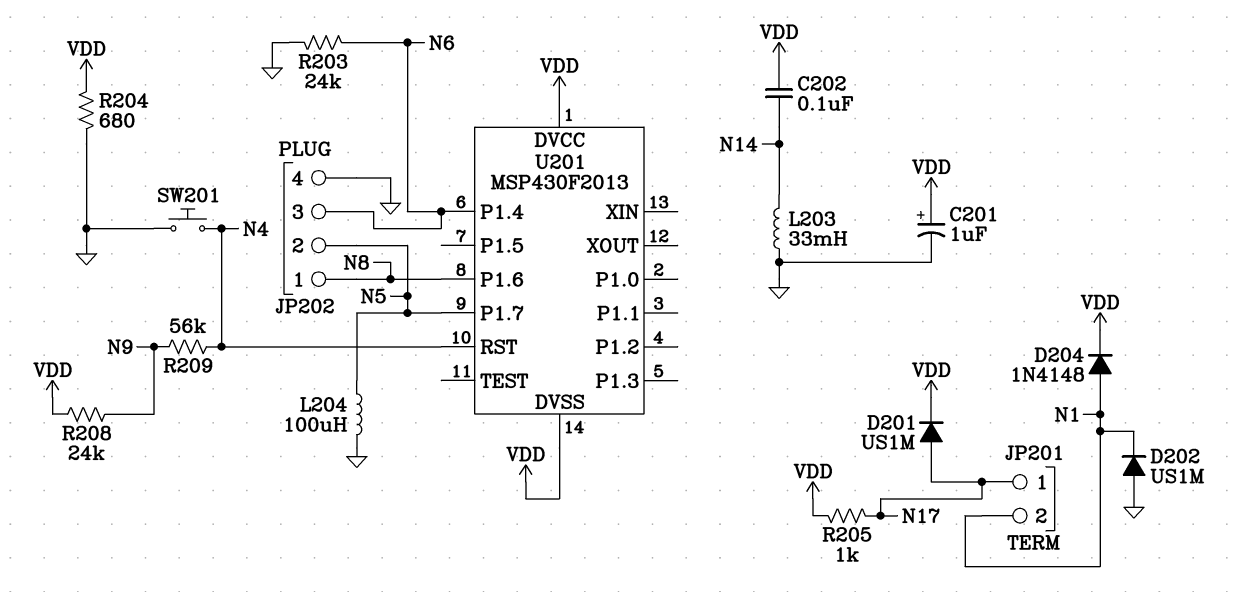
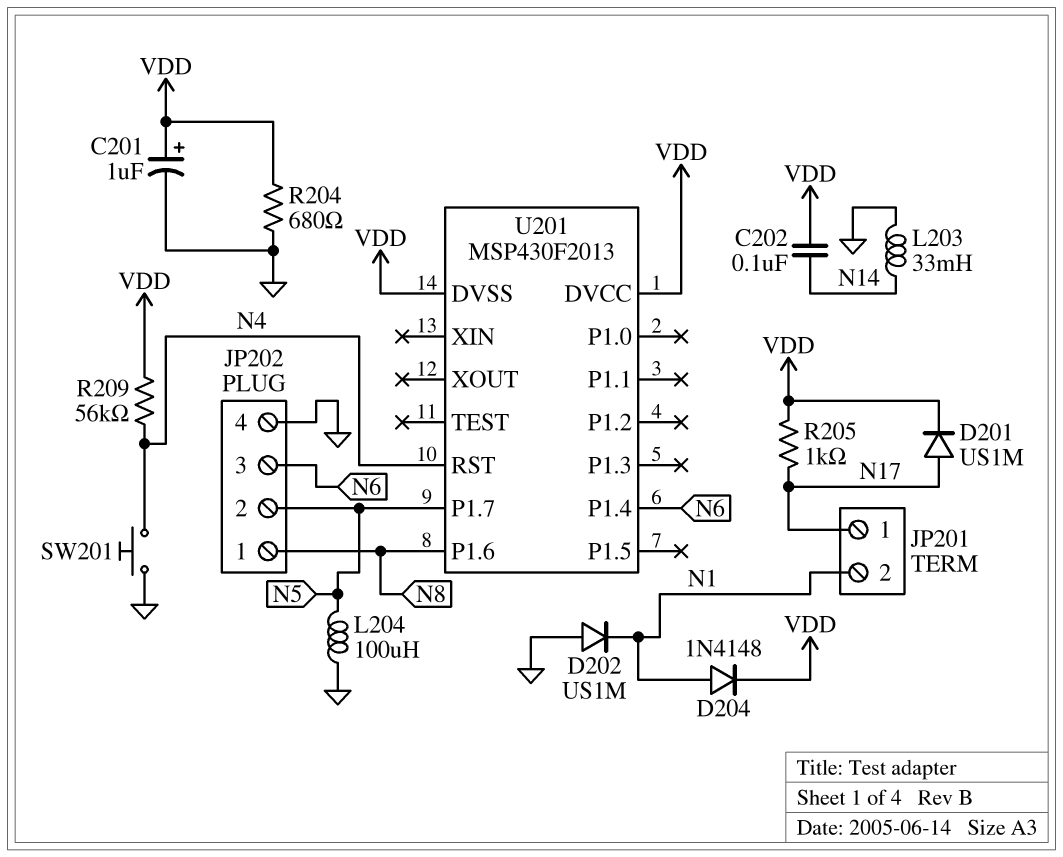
R203: 24k (GND, N6) -> none
R208: 24k (N9, VDD) -> none
R209: 56k (N4, N9) -> 56k (N4, VDD)

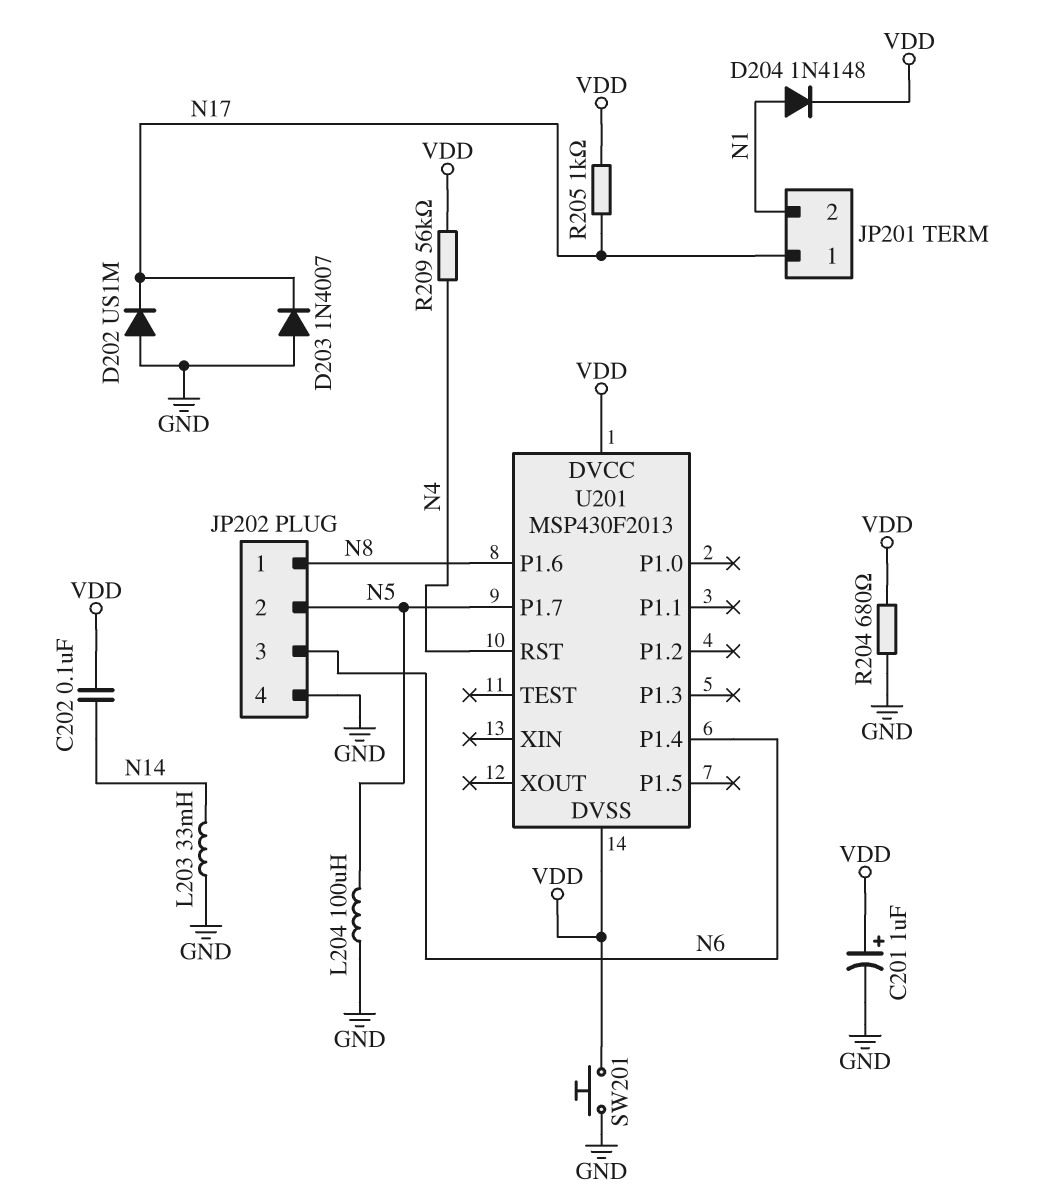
D201: diode US1M (A N17, K VDD) -> none
D202: diode US1M (A GND, K N1) -> diode US1M (A GND, K N17)
D203: none -> diode 1N4007 (A GND, K N17)
SW201: button (GND, N4) -> button (GND, VDD)

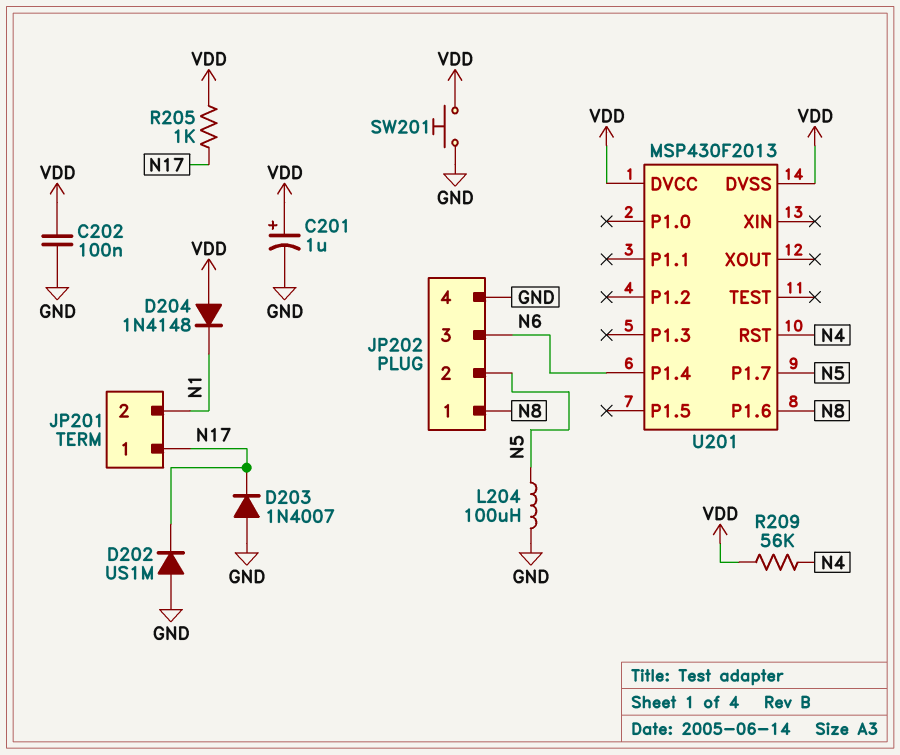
C202: 100nF (N14, VDD) -> 100nF (GND, VDD)
D204: diode 1N4148 (A N1, K VDD) -> diode 1N4148 (A VDD, K N1)
L203: 33mH (GND, N14) -> none
R204: 680 (GND, VDD) -> none

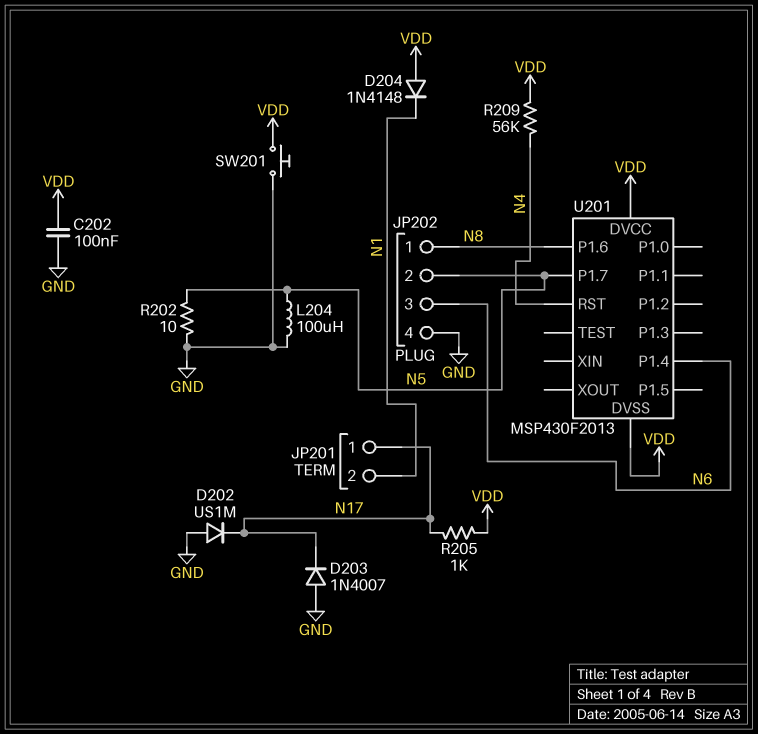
C201: 1uF (plus VDD, minus GND) -> none
R202: none -> 10 (GND, N5)

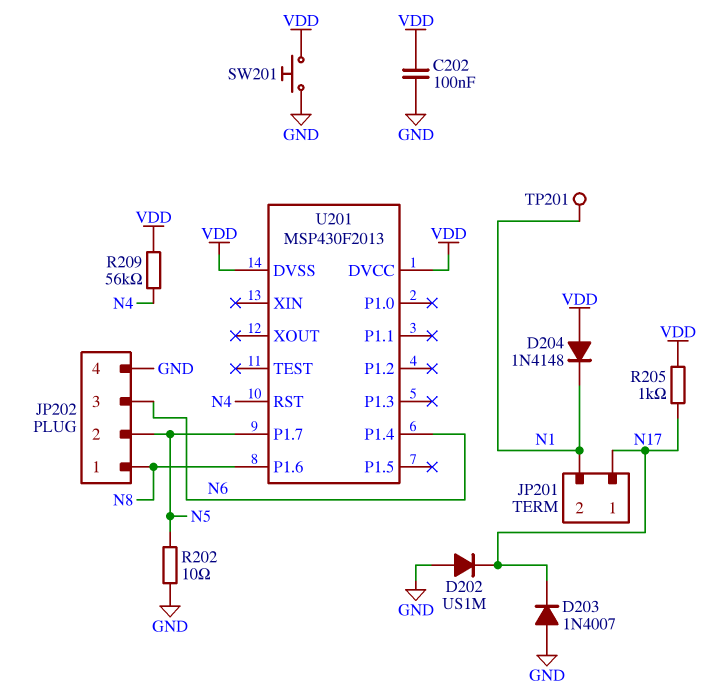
L204: 100uH (GND, N5) -> none
TP201: none -> test point (N1)

